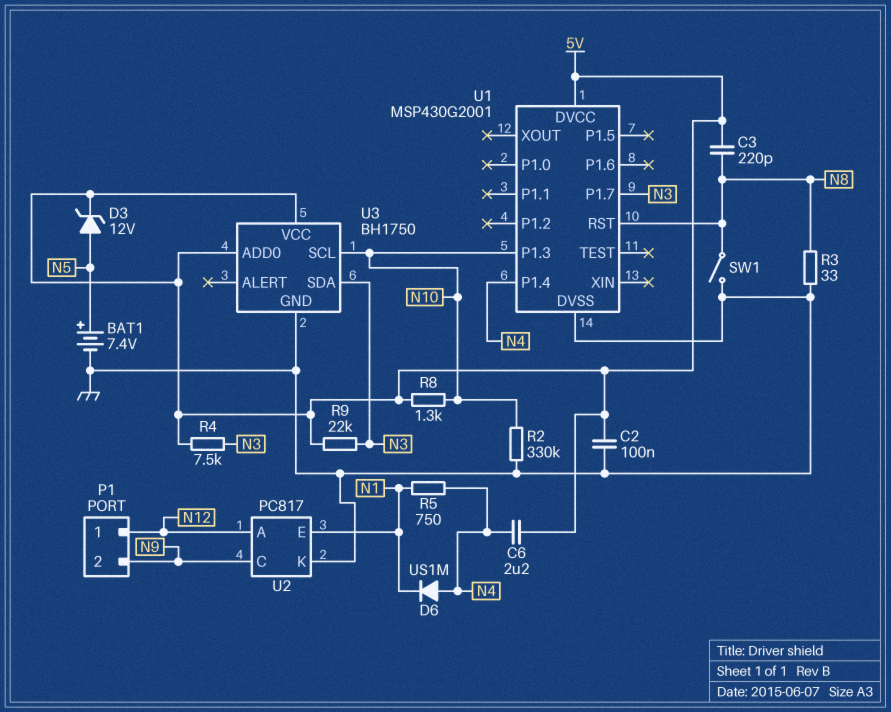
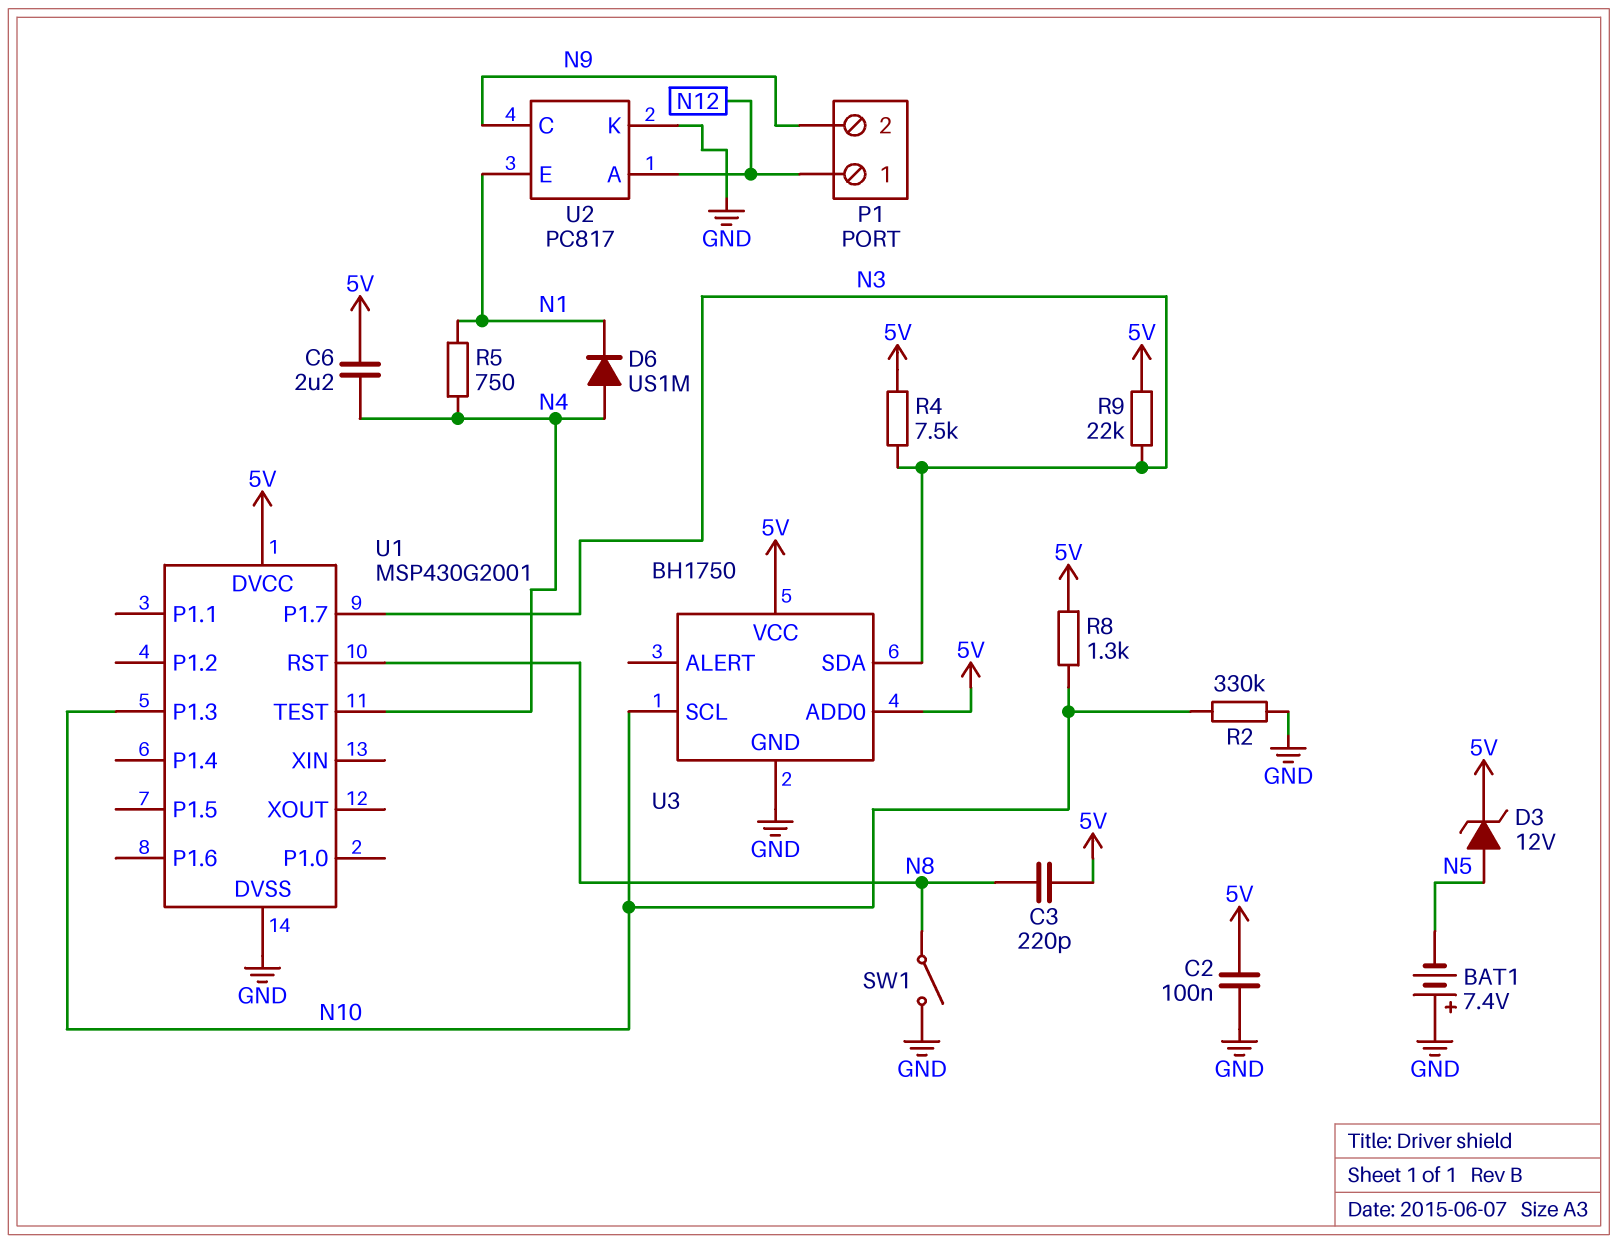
BAT1: 7.4V (plus N5, minus GND) -> 7.4V (plus GND, minus N5)
R3: 33 (GND, N8) -> none
U1 pin P1.4: N4 -> none
U1 pin TEST: none -> N4

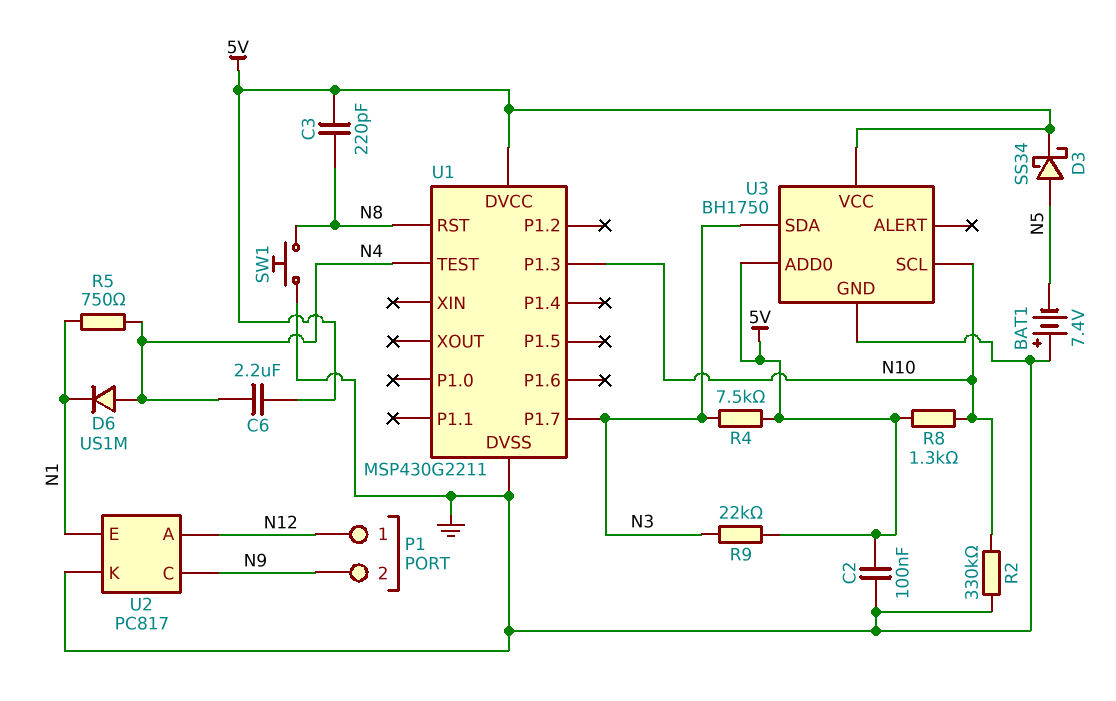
D3: zener 12V (A N5, K 5V) -> schottky SS34 (A N5, K 5V)
SW1: switch (GND, N8) -> button (GND, N8)
U1: MSP430G2001 -> MSP430G2211

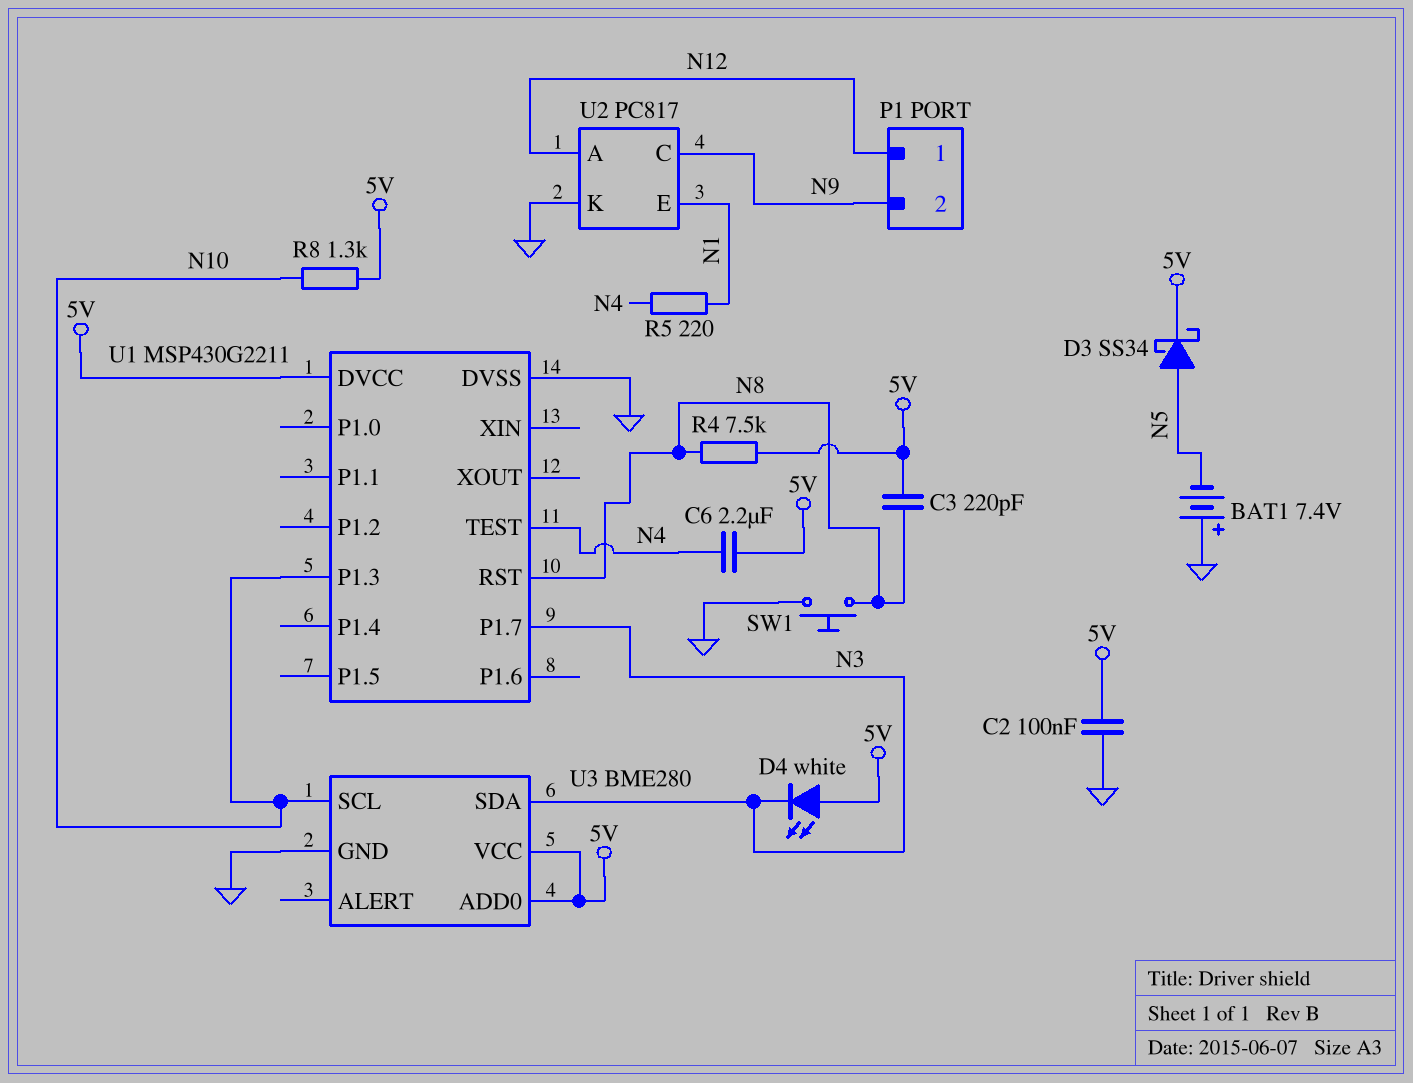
D4: none -> LED white (A 5V, K N3)
D6: diode US1M (A N4, K N1) -> none
R2: 330k (GND, N10) -> none
R4: 7.5k (5V, N3) -> 7.5k (5V, N8)
R5: 750 (N1, N4) -> 220 (N1, N4)
R9: 22k (5V, N3) -> none
U3: BH1750 -> BME280

